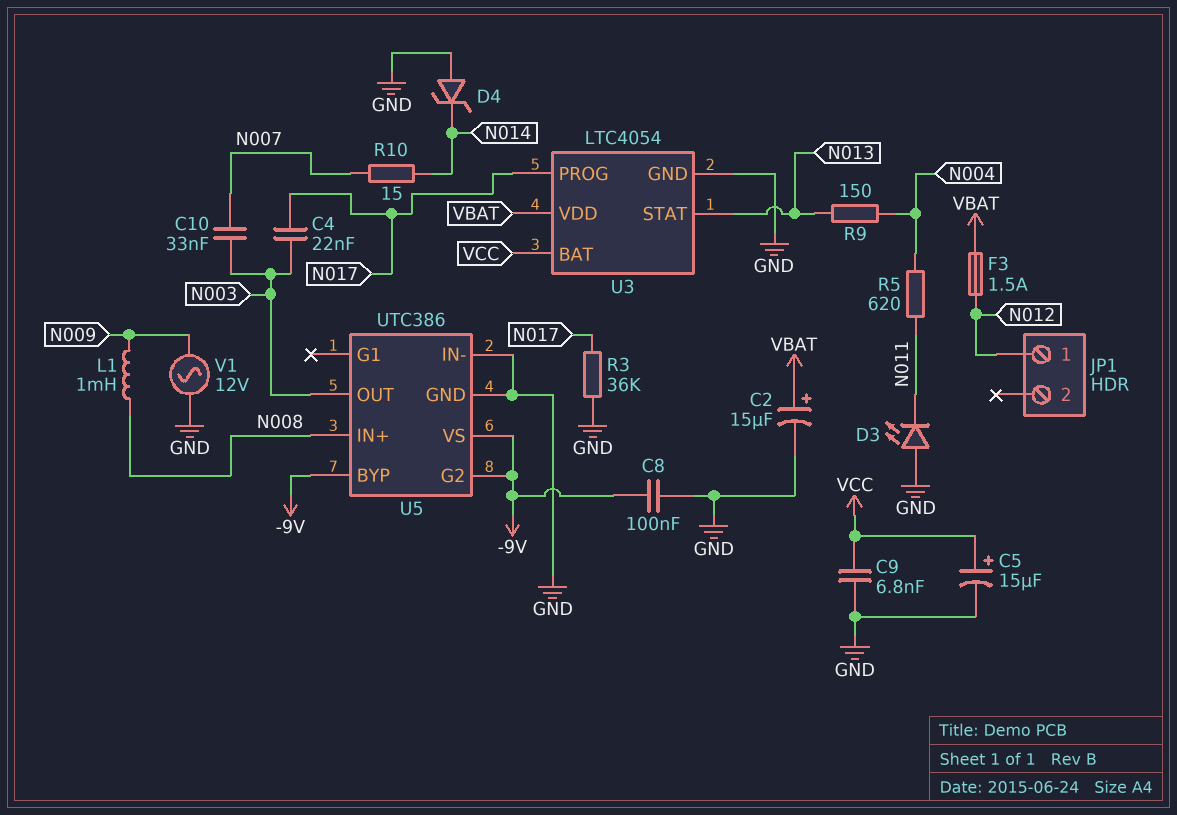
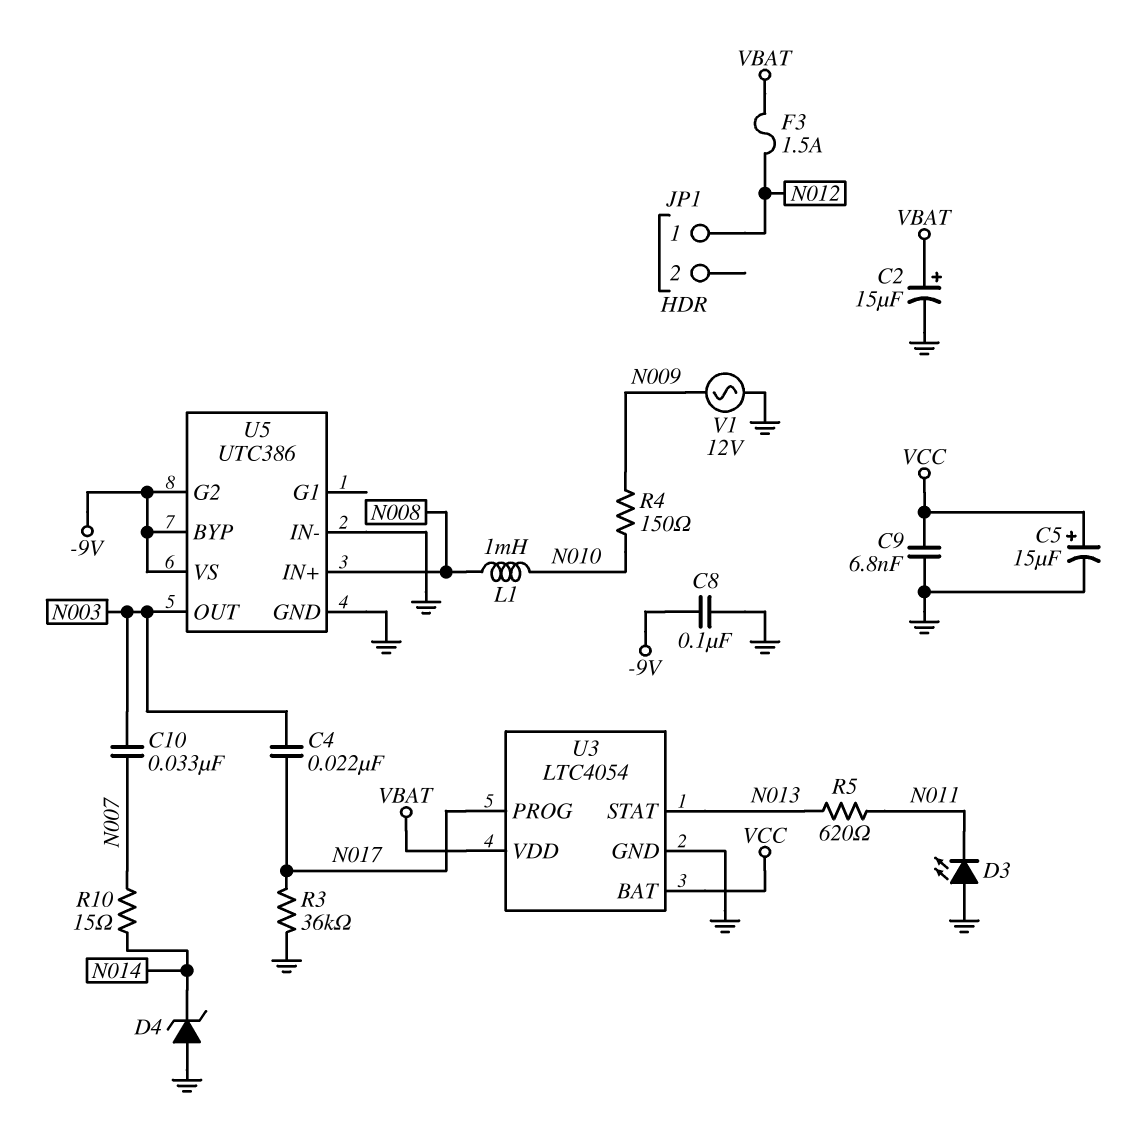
L1: 1mH (N008, N009) -> 1mH (N008, N010)
R4: none -> 150 (N009, N010)
R5: 620 (N004, N011) -> 620 (N011, N013)
R9: 150 (N004, N013) -> none

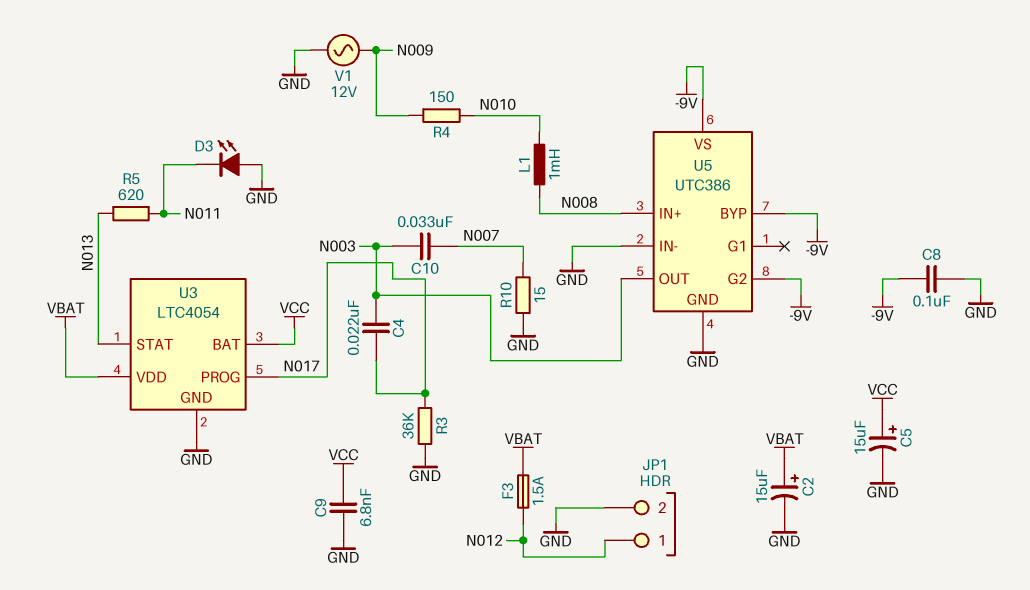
D4: zener (A GND, K N014) -> none
JP1 pin 2: none -> GND
R10: 15 (N007, N014) -> 15 (GND, N007)

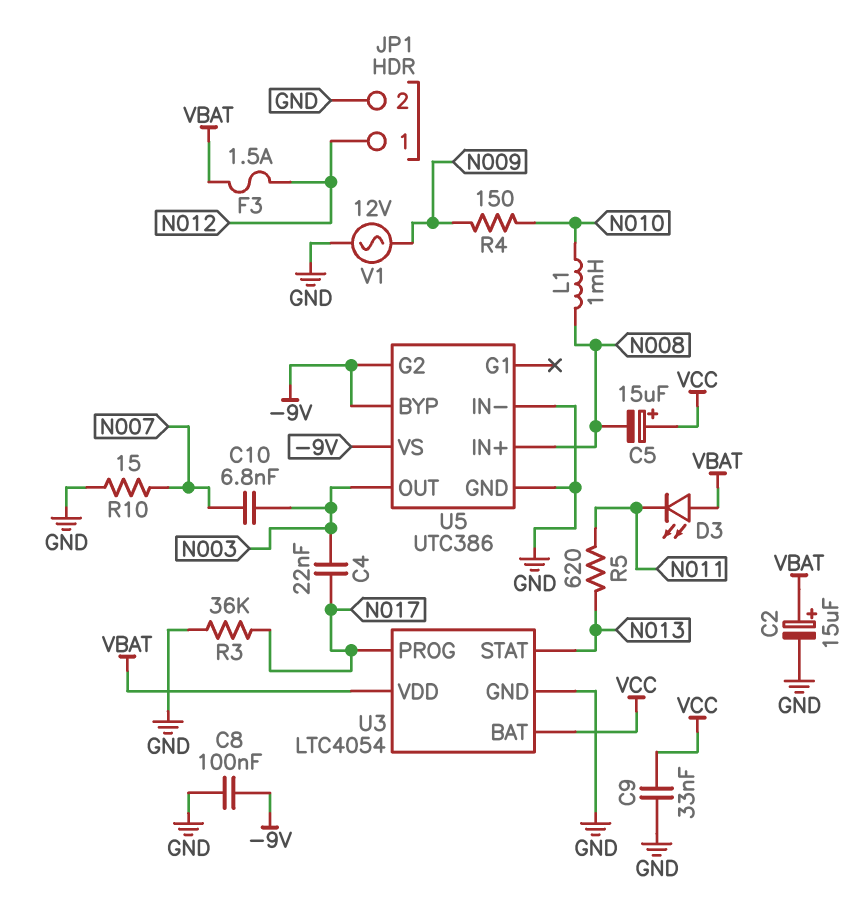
C5: 15uF (plus VCC, minus GND) -> 15uF (plus VCC, minus N008)
C9: 6.8nF (GND, VCC) -> 33nF (GND, VCC)
C10: 33nF (N003, N007) -> 6.8nF (N003, N007)
D3: LED (A GND, K N011) -> LED (A VBAT, K N011)

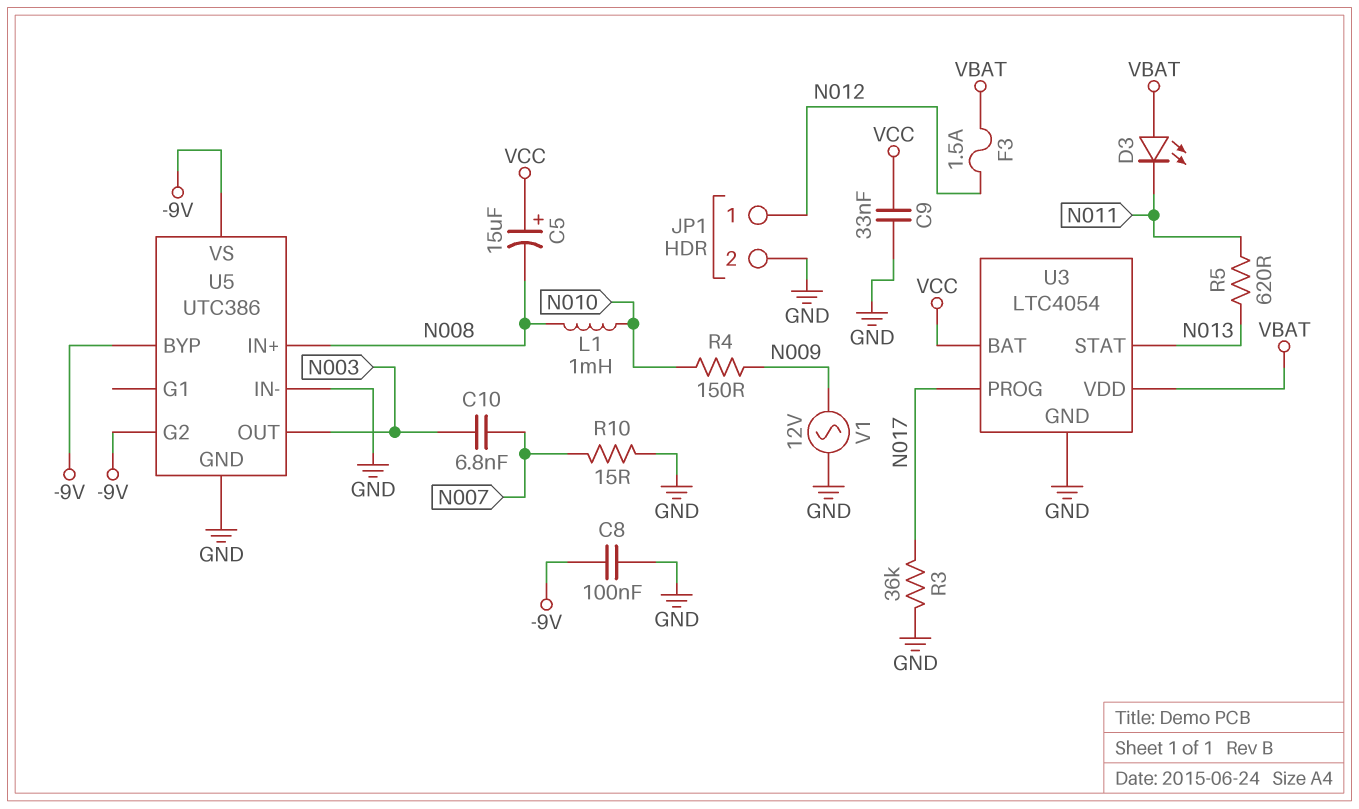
C2: 15uF (plus VBAT, minus GND) -> none
C4: 22nF (N003, N017) -> none

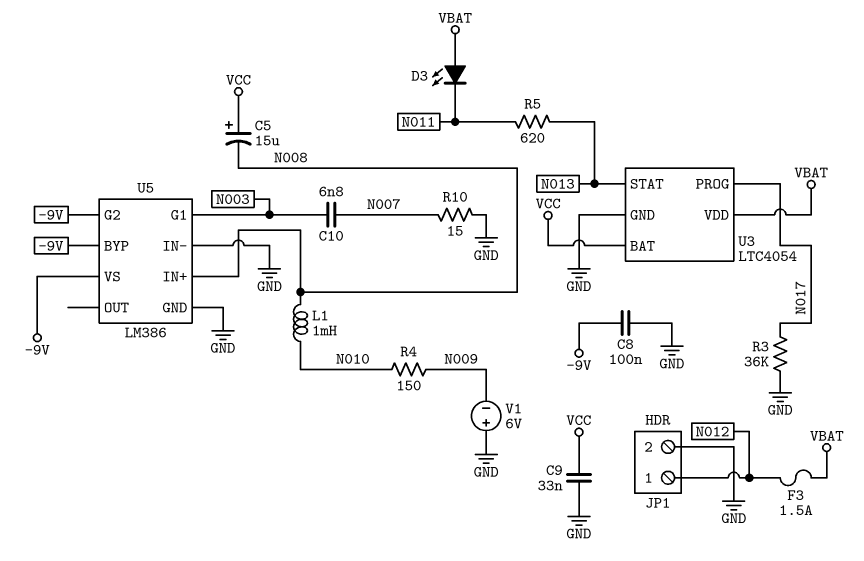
U5: UTC386 -> LM386
U5 pin G1: none -> N003
U5 pin OUT: N003 -> none
V1: AC 12V (GND, N009) -> 6V (plus GND, minus N009)

